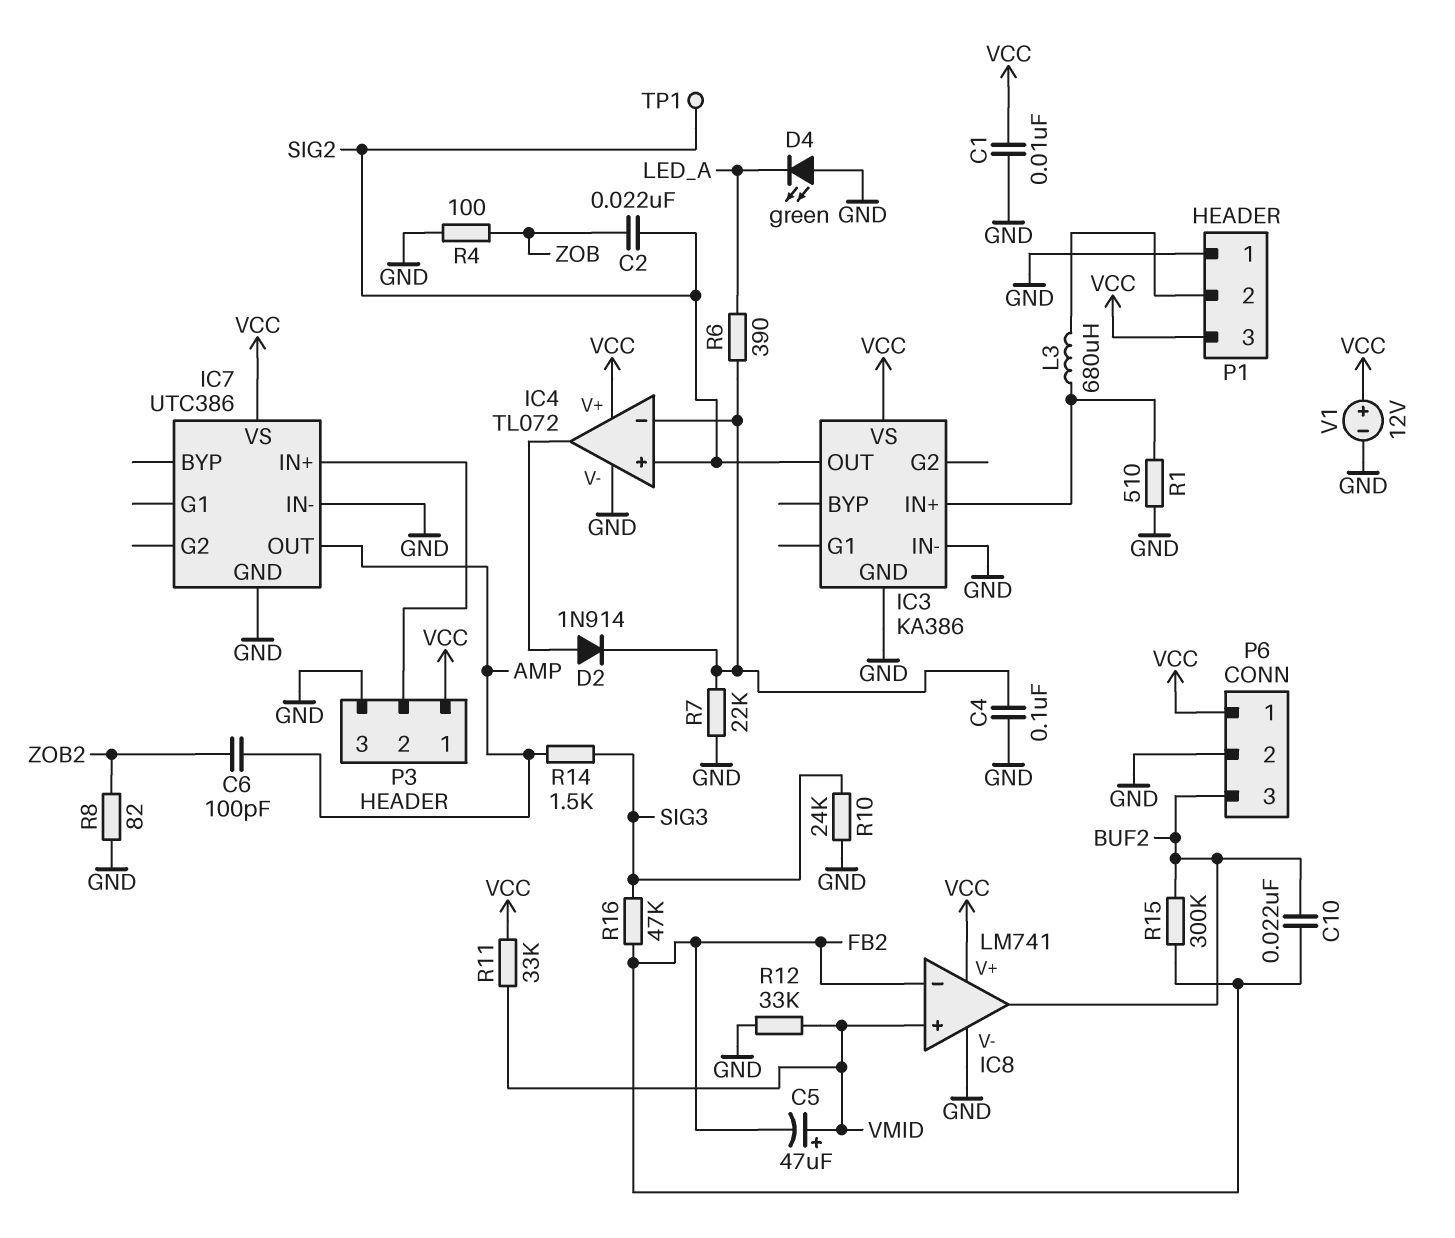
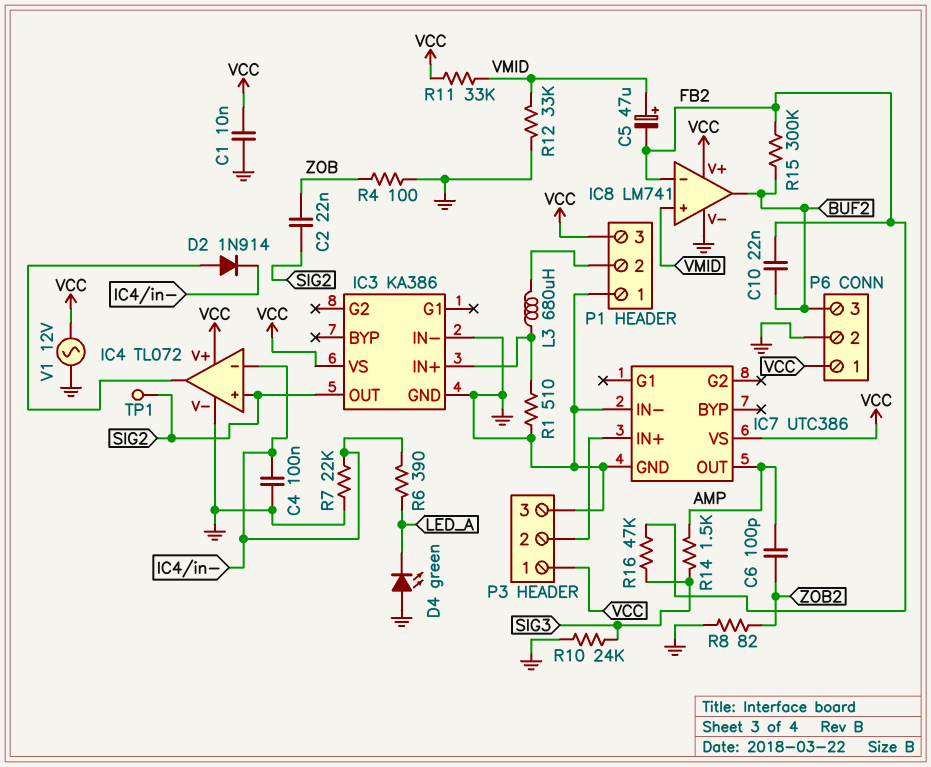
V1: 12V (plus VCC, minus GND) -> AC 12V (GND, VCC)

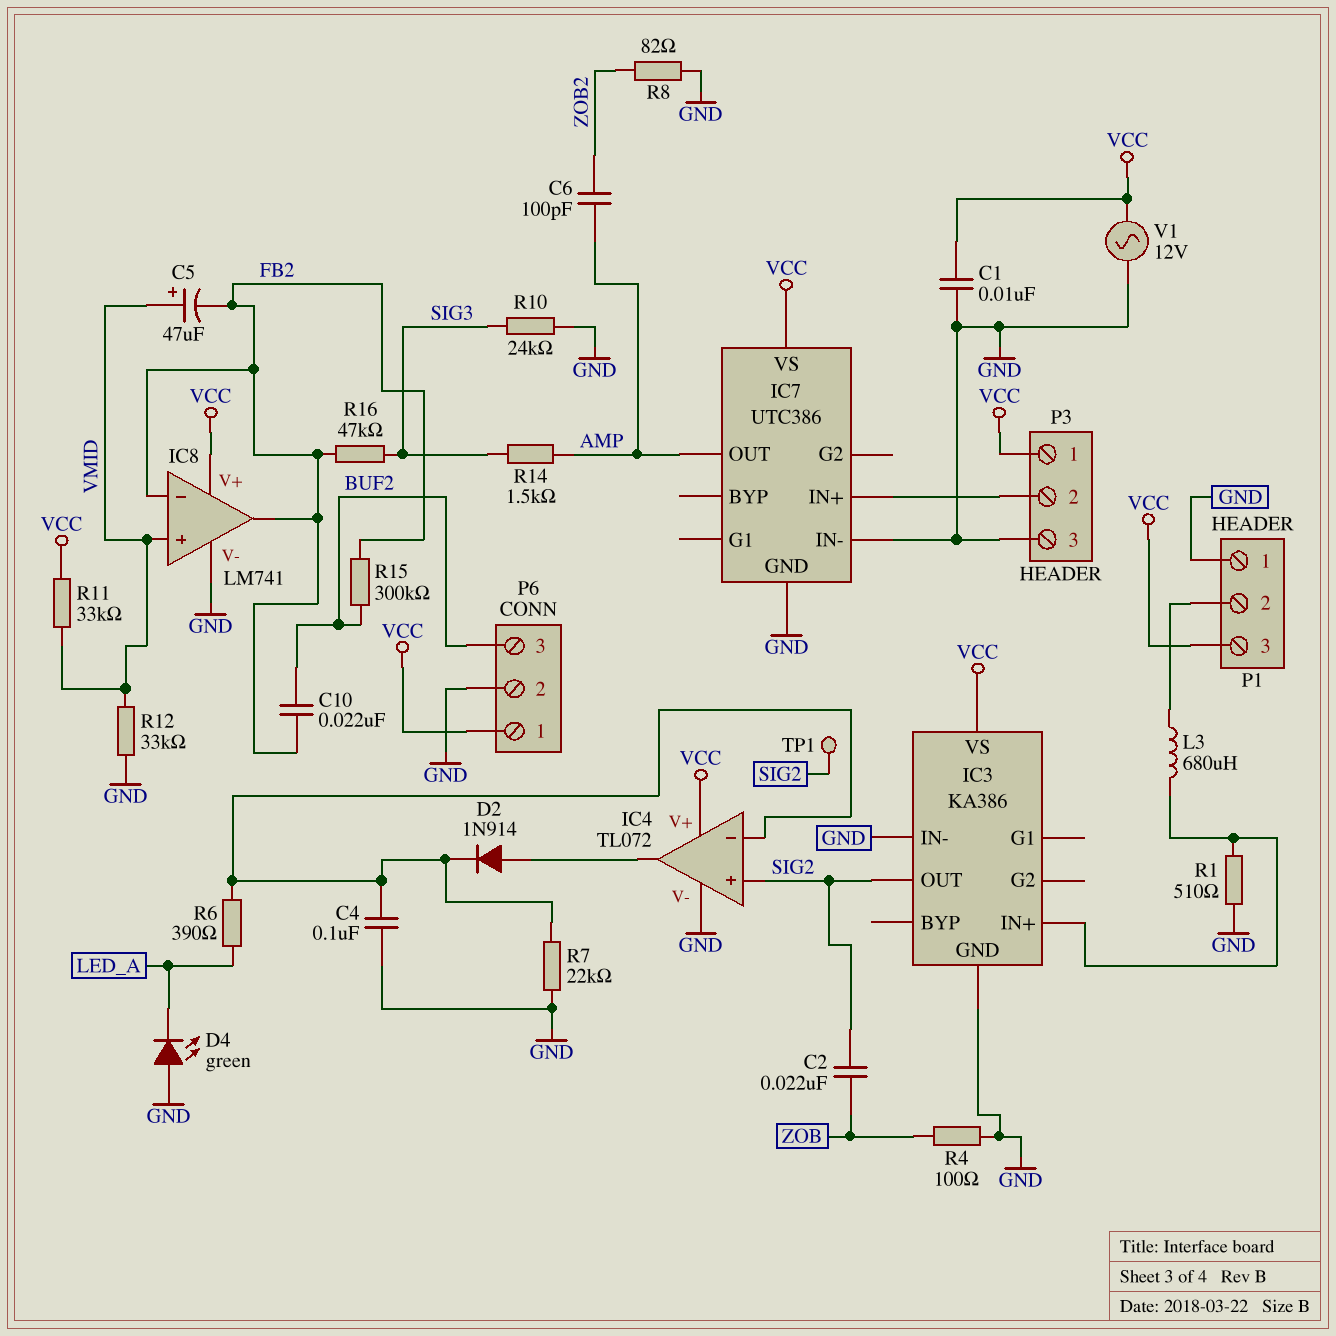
IC8 pin out: BUF2 -> FB2

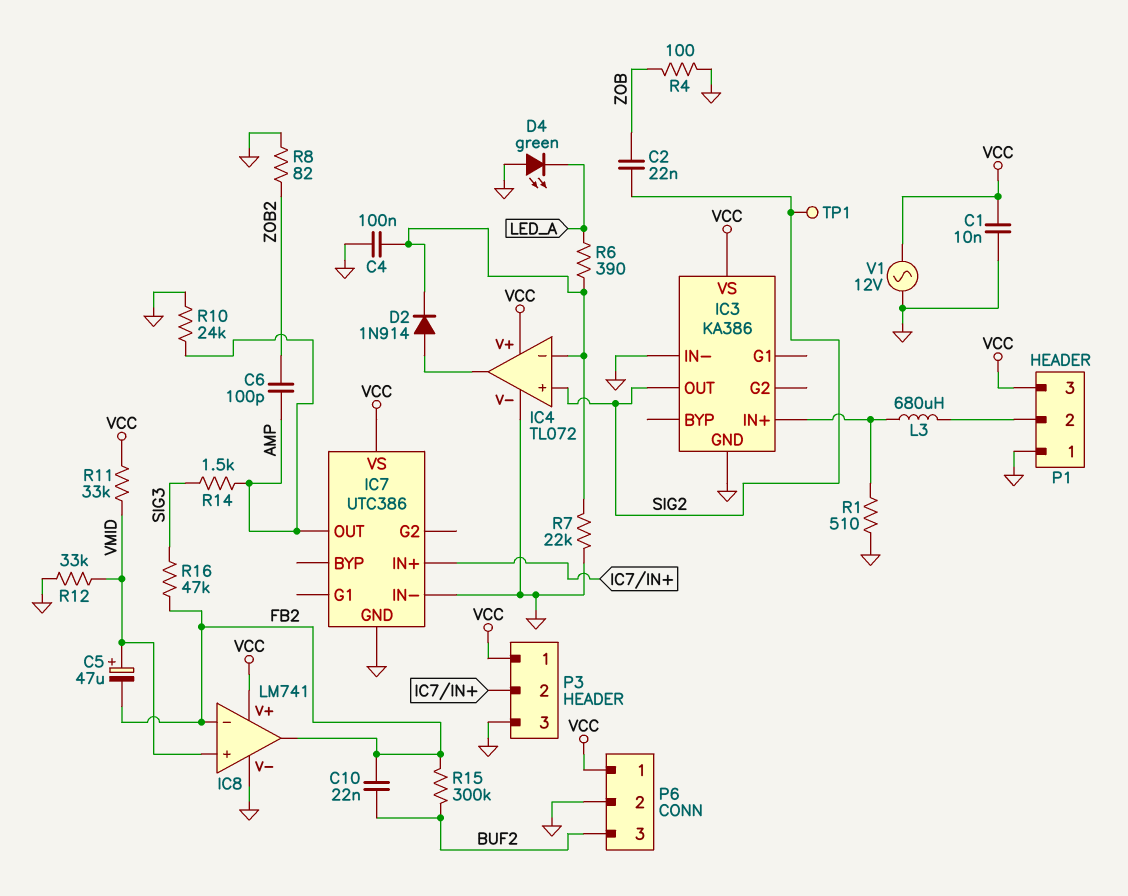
R10: 24k (GND, SIG3) -> 24k (AMP, GND)

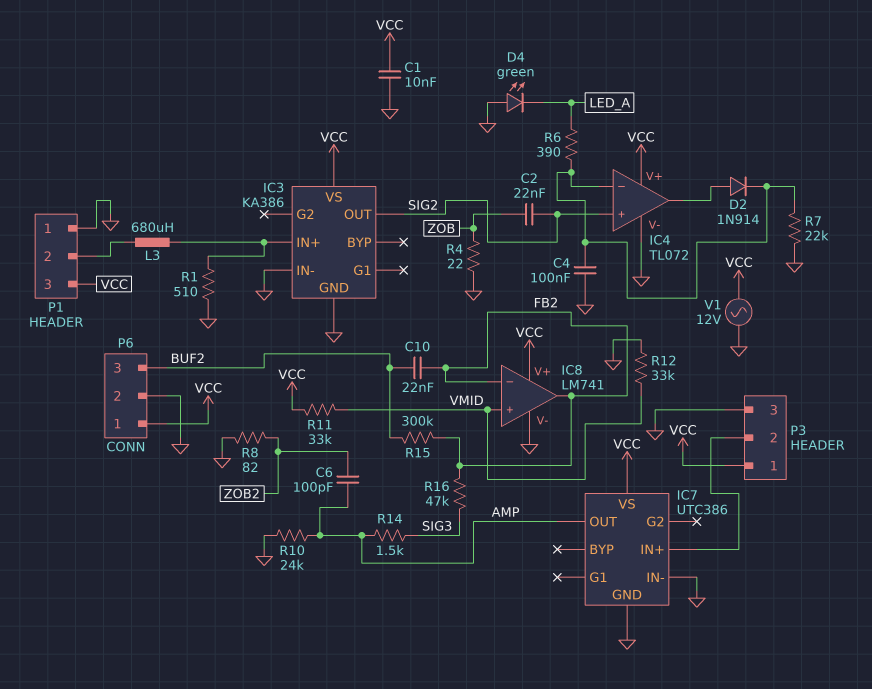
C5: 47uF (plus VMID, minus FB2) -> none
R4: 100 (GND, ZOB) -> 22 (GND, ZOB)
TP1: test point (SIG2) -> none

